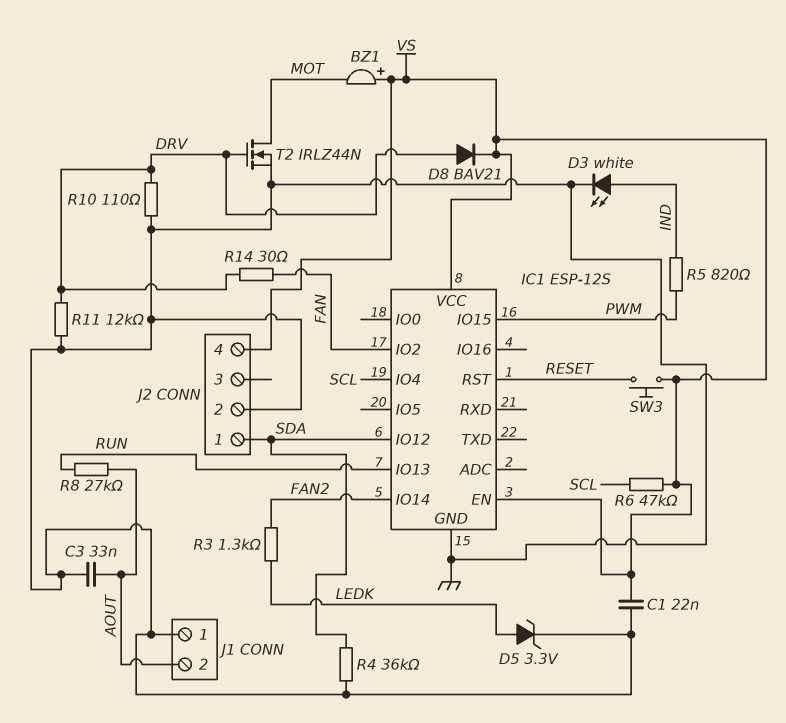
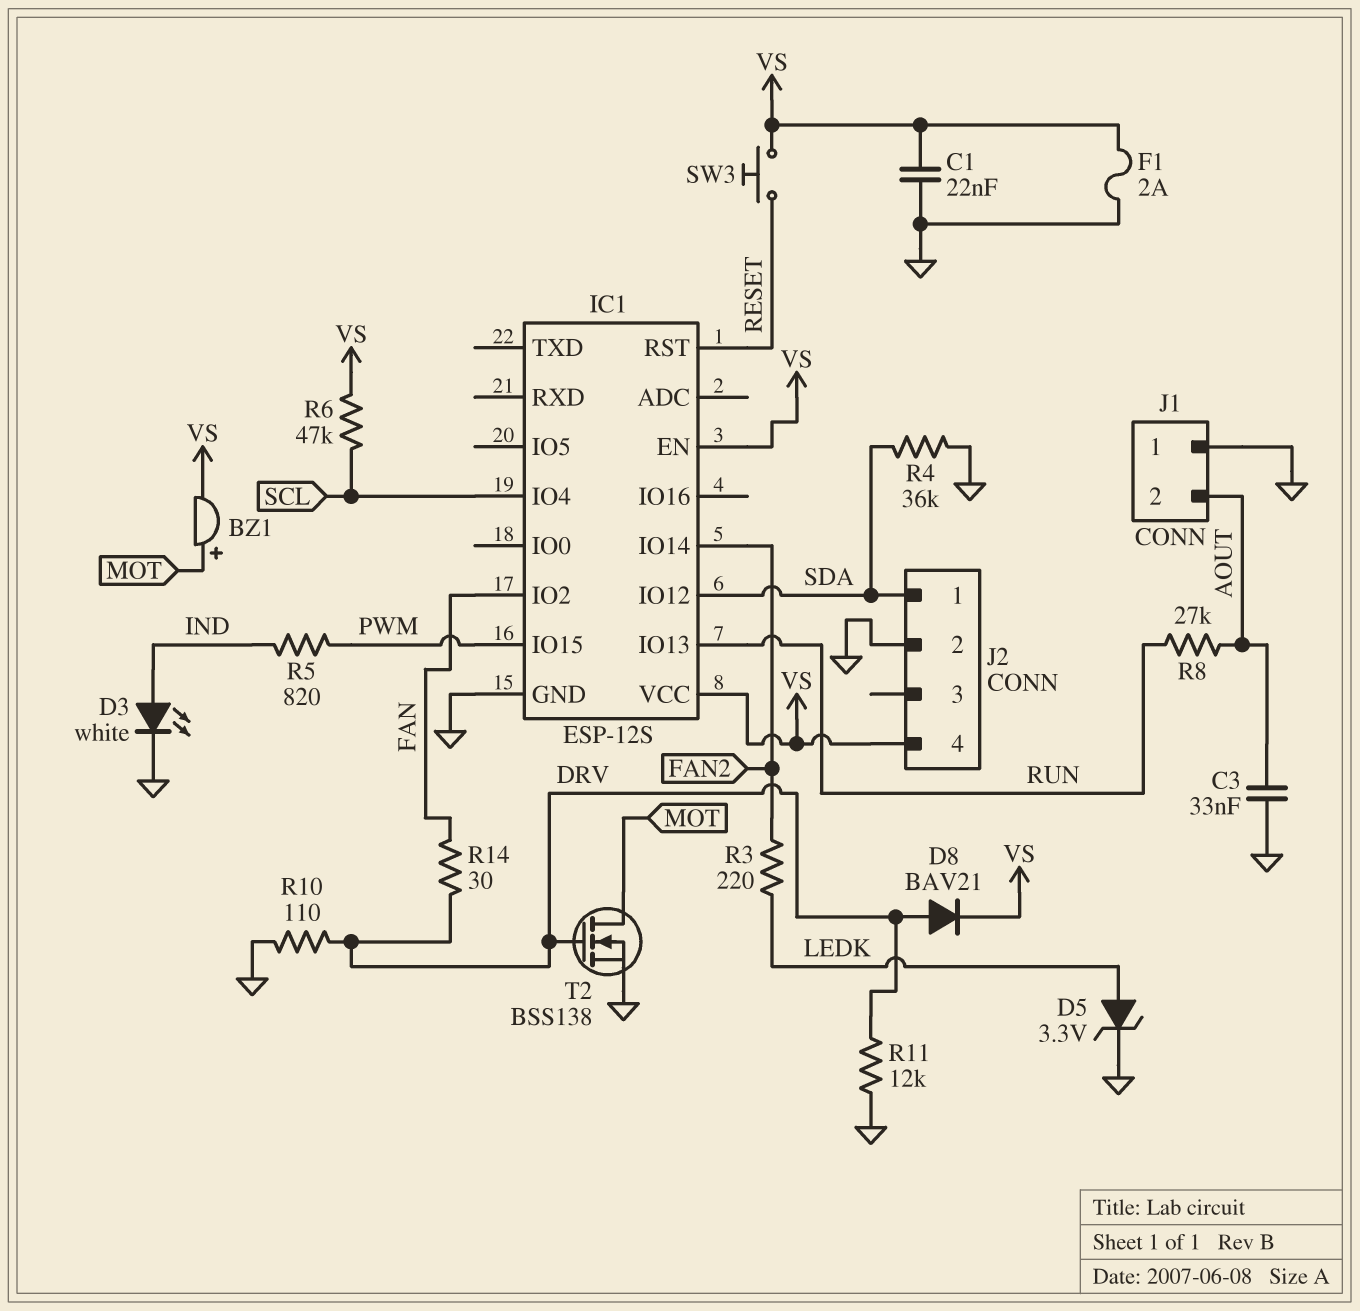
BZ1: buzzer (plus VS, minus MOT) -> buzzer (plus MOT, minus VS)
F1: none -> 2A (GND, VS)
R3: 1.3k (FAN2, LEDK) -> 220 (FAN2, LEDK)
T2: NMOS IRLZ44N (G DRV, D MOT, S GND) -> NMOS BSS138 (G DRV, D MOT, S GND)

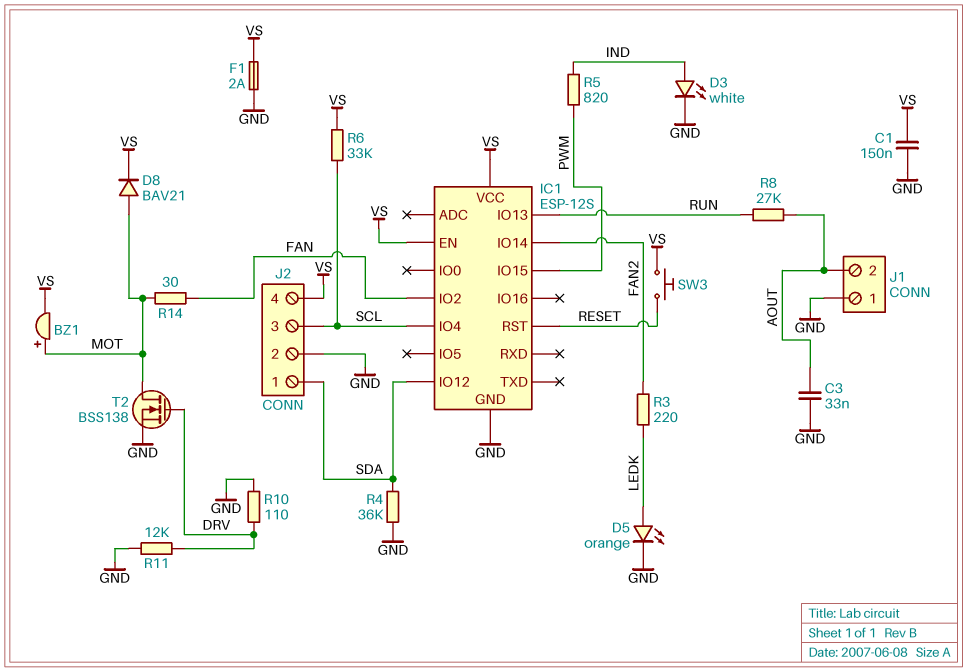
C1: 22nF (GND, VS) -> 150nF (GND, VS)
D5: zener 3.3V (A LEDK, K GND) -> LED orange (A LEDK, K GND)
D8: diode BAV21 (A DRV, K VS) -> diode BAV21 (A MOT, K VS)
J2 pin 3: none -> SCL
R6: 47k (SCL, VS) -> 33k (SCL, VS)
R14: 30 (DRV, FAN) -> 30 (FAN, MOT)

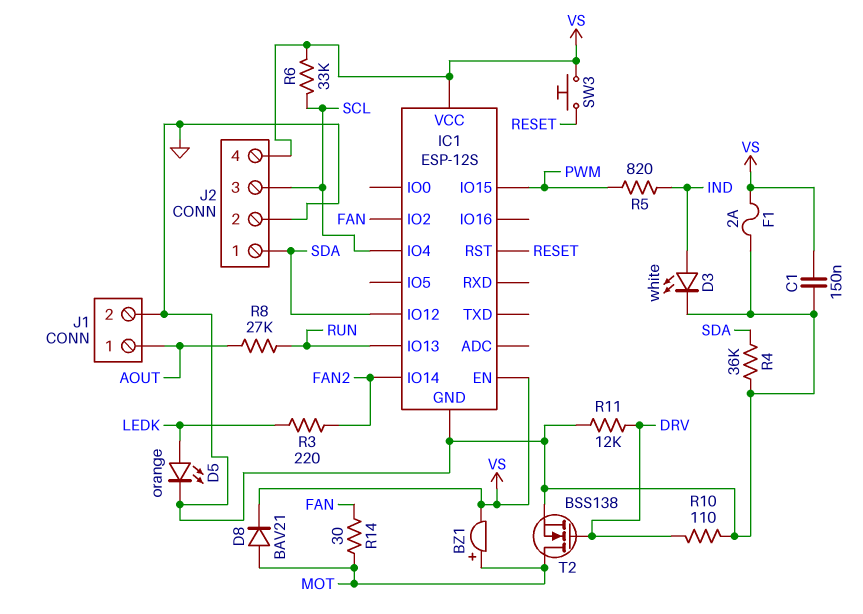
C3: 33nF (AOUT, GND) -> none
J1 pin 1: GND -> AOUT
J1 pin 2: AOUT -> GND

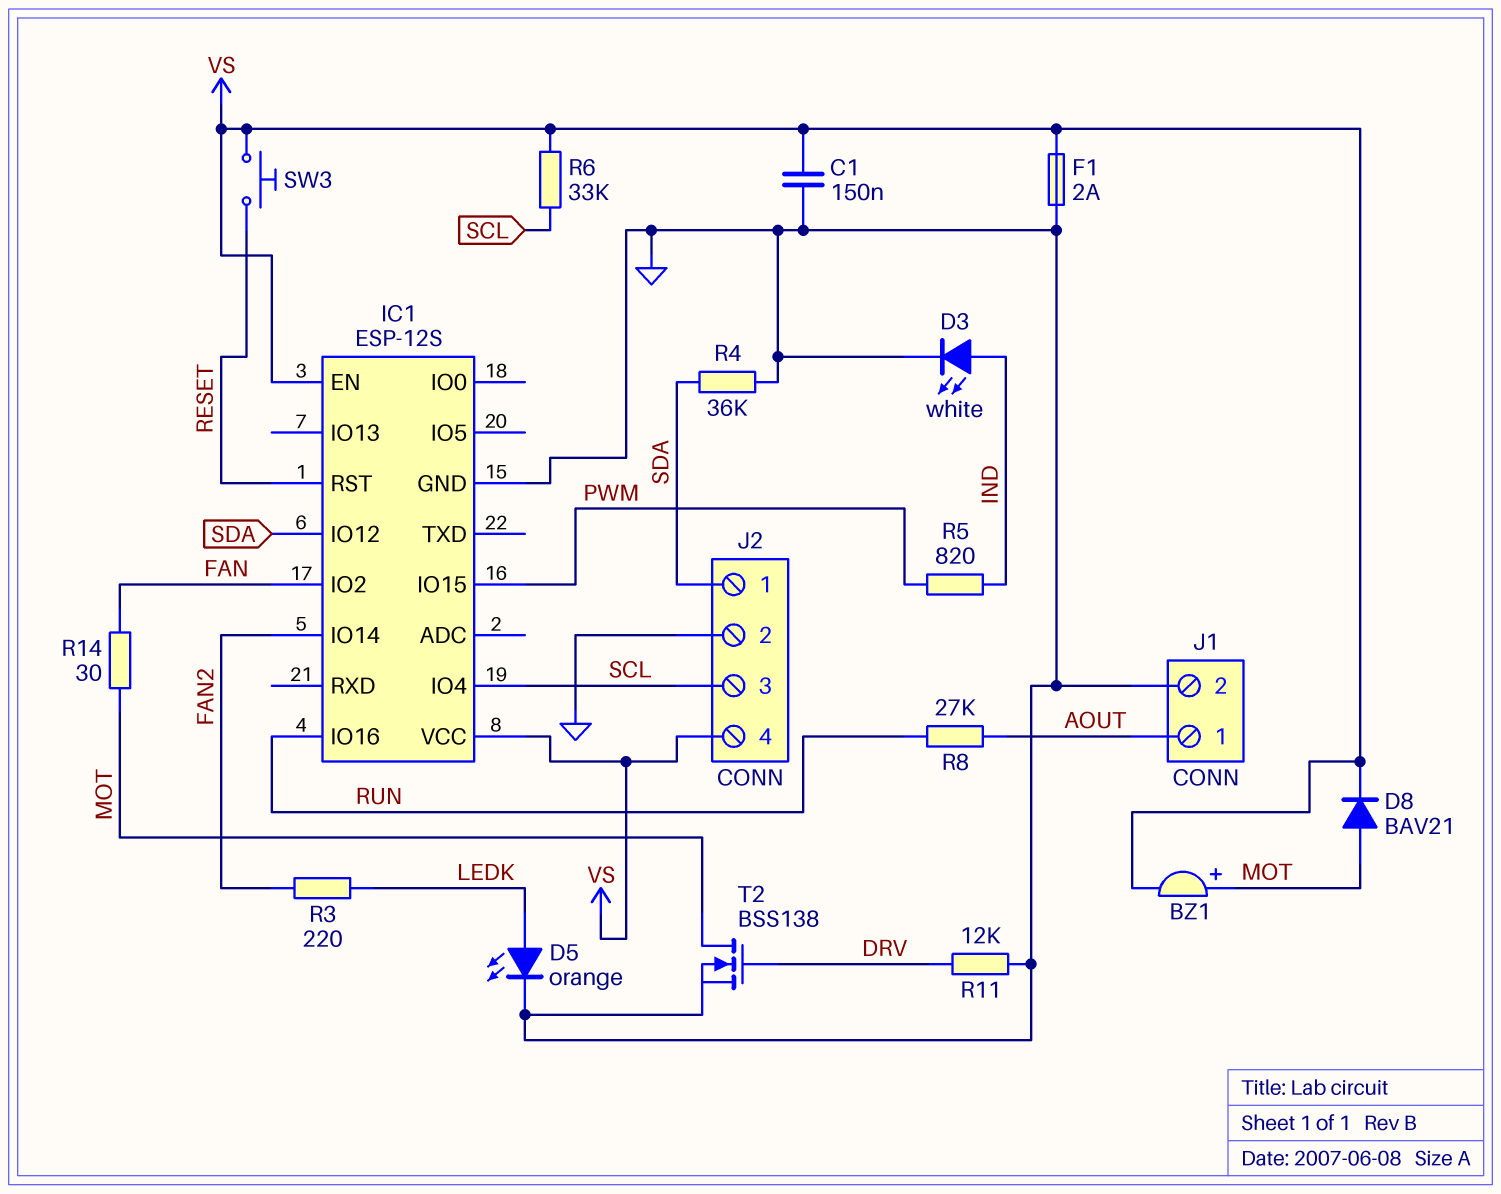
IC1 pin IO13: RUN -> none
IC1 pin IO16: none -> RUN
R10: 110 (DRV, GND) -> none

